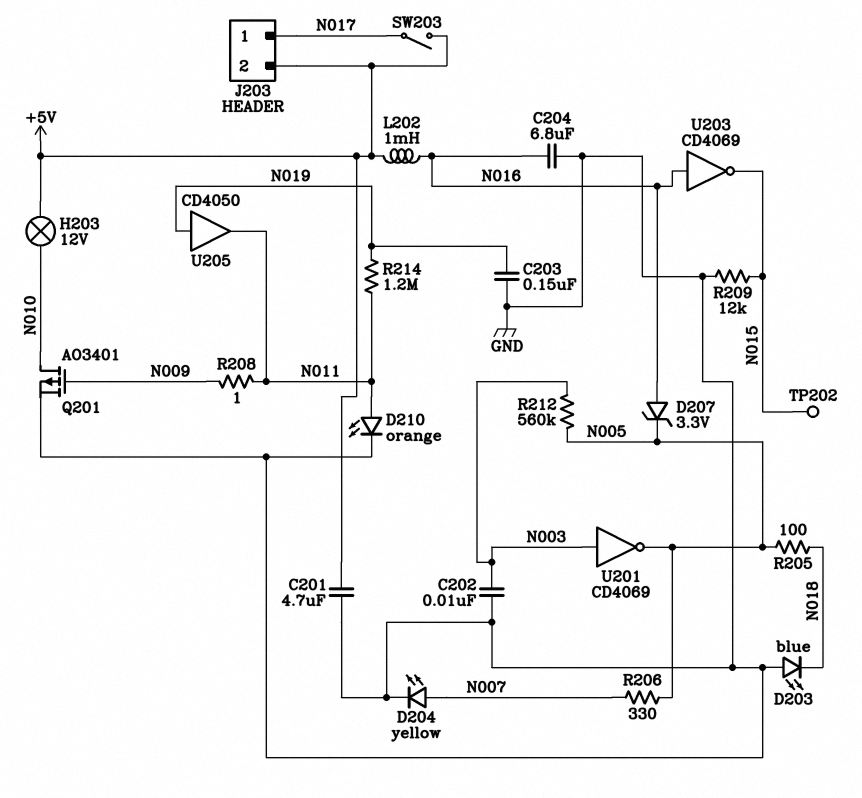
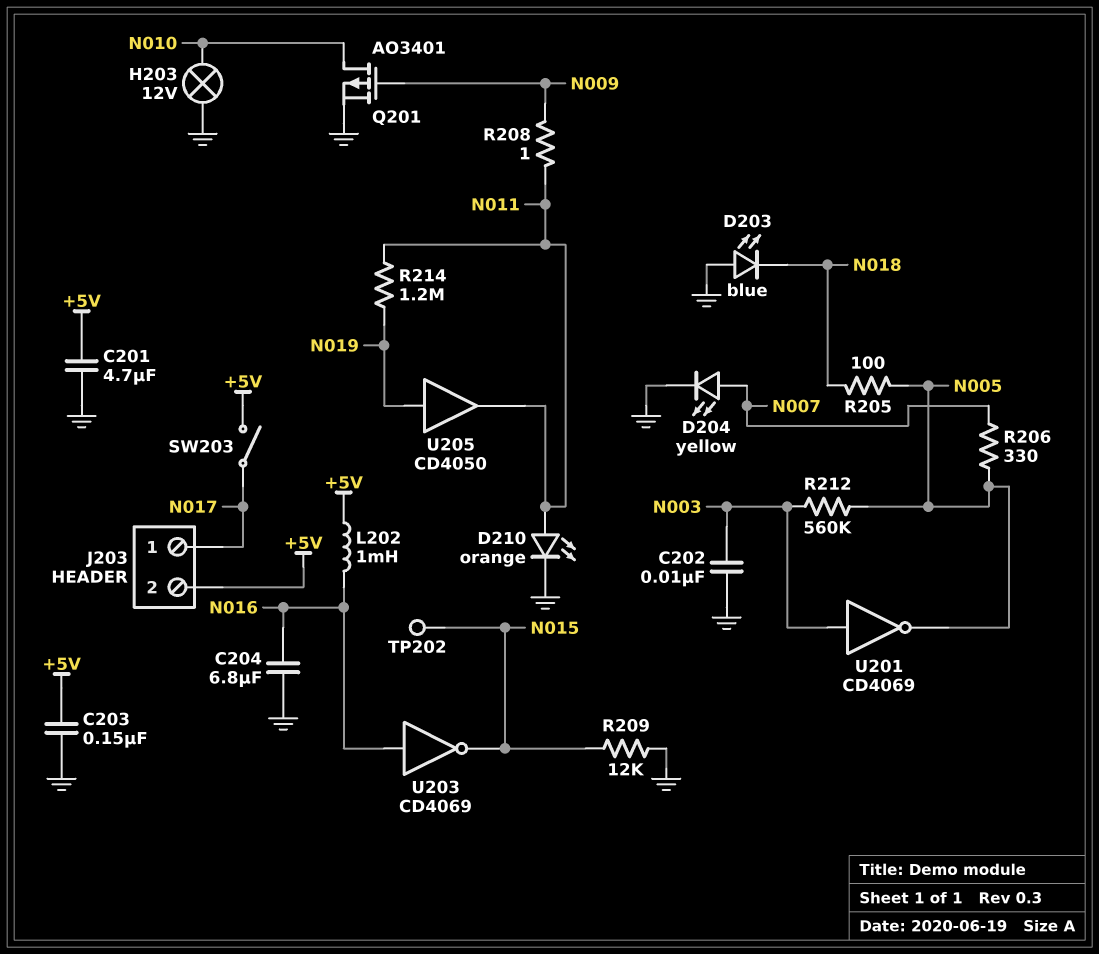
C203: 150nF (GND, N019) -> 150nF (+5V, GND)
D207: zener 3.3V (A N016, K N005) -> none
H203: lamp 12V (+5V, N010) -> lamp 12V (GND, N010)

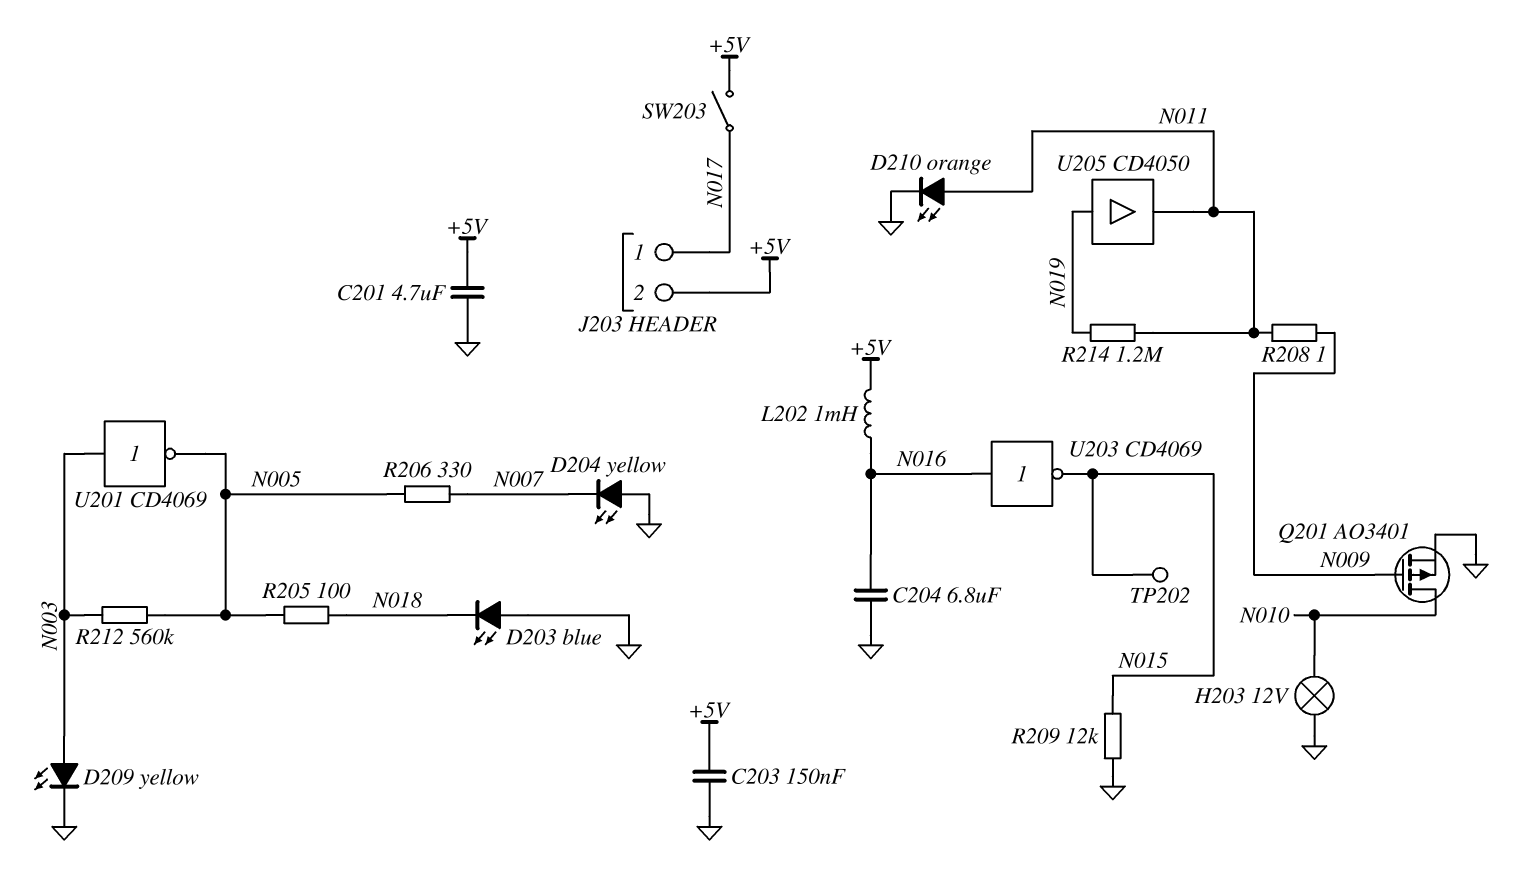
C202: 10nF (GND, N003) -> none
D204: LED yellow (A N007, K GND) -> LED yellow (A GND, K N007)
D209: none -> LED yellow (A N003, K GND)

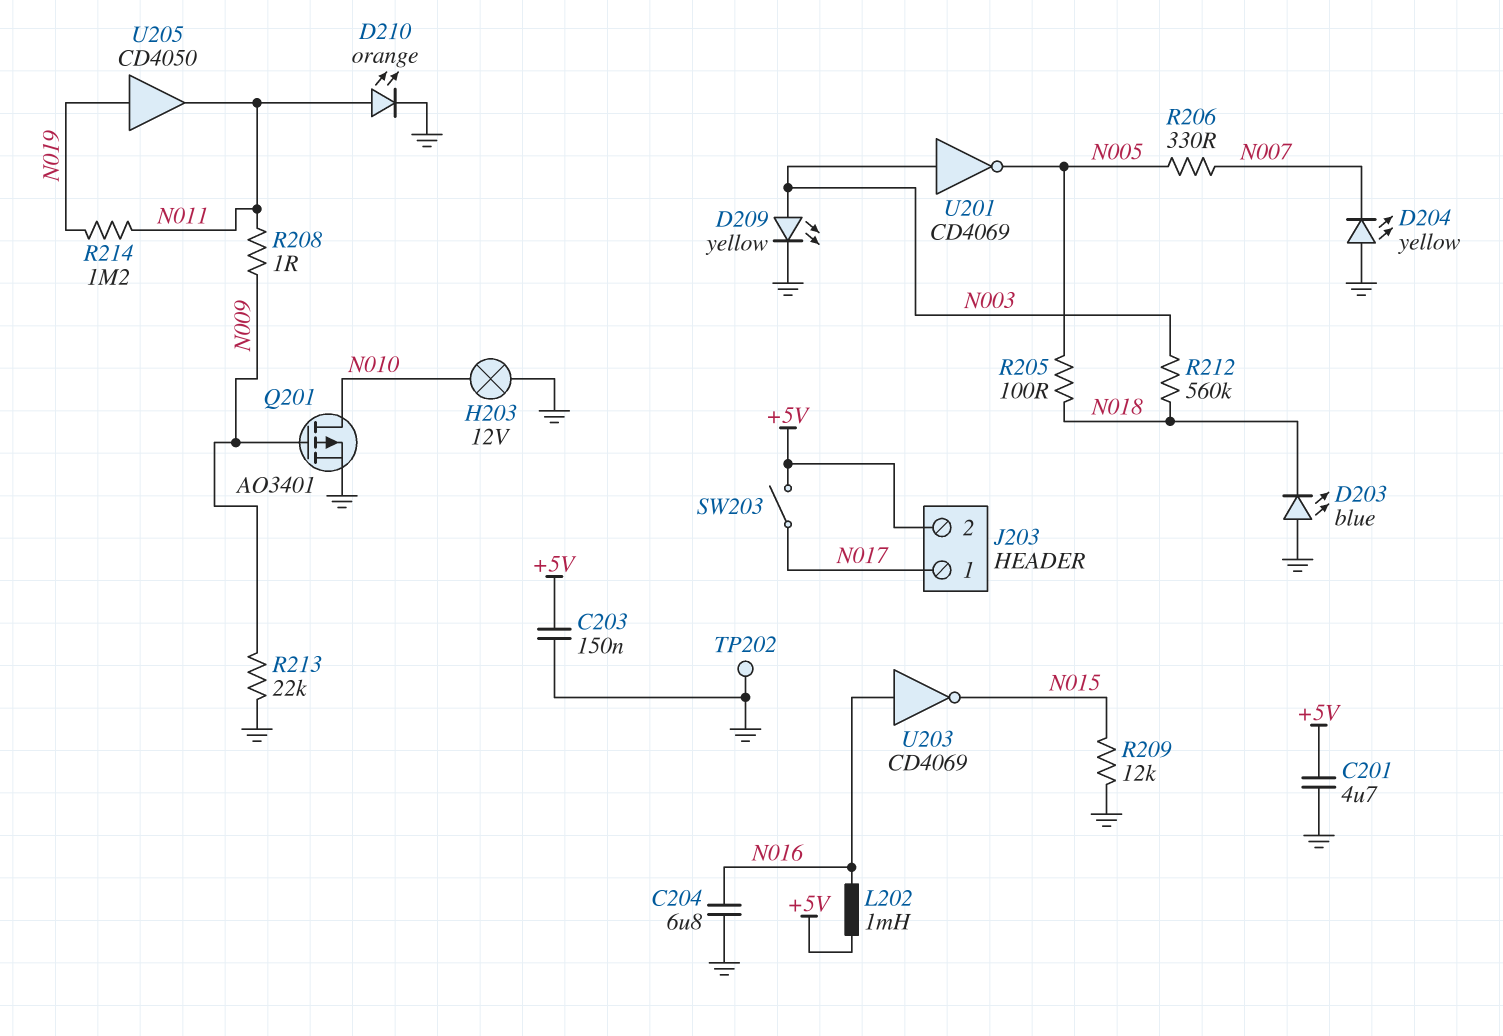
R212: 560k (N003, N005) -> 560k (N003, N018)
R213: none -> 22k (GND, N009)
TP202: test point (N015) -> test point (GND)

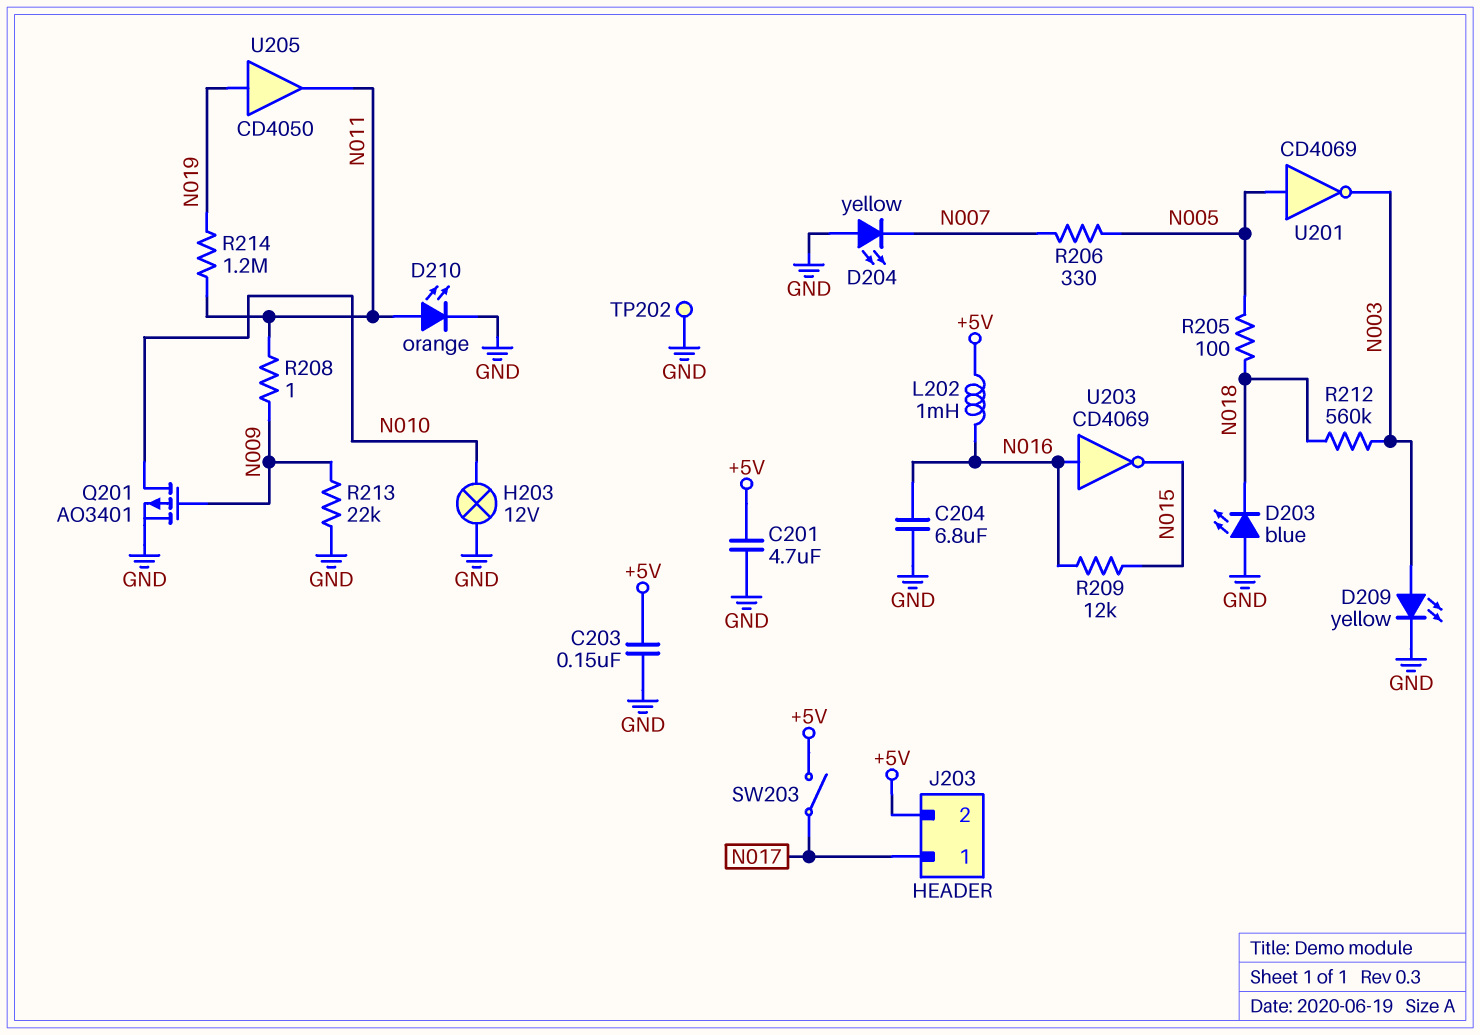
R209: 12k (GND, N015) -> 12k (N015, N016)
U201: NOT CD4069 (in N003, out N005) -> NOT CD4069 (in N005, out N003)

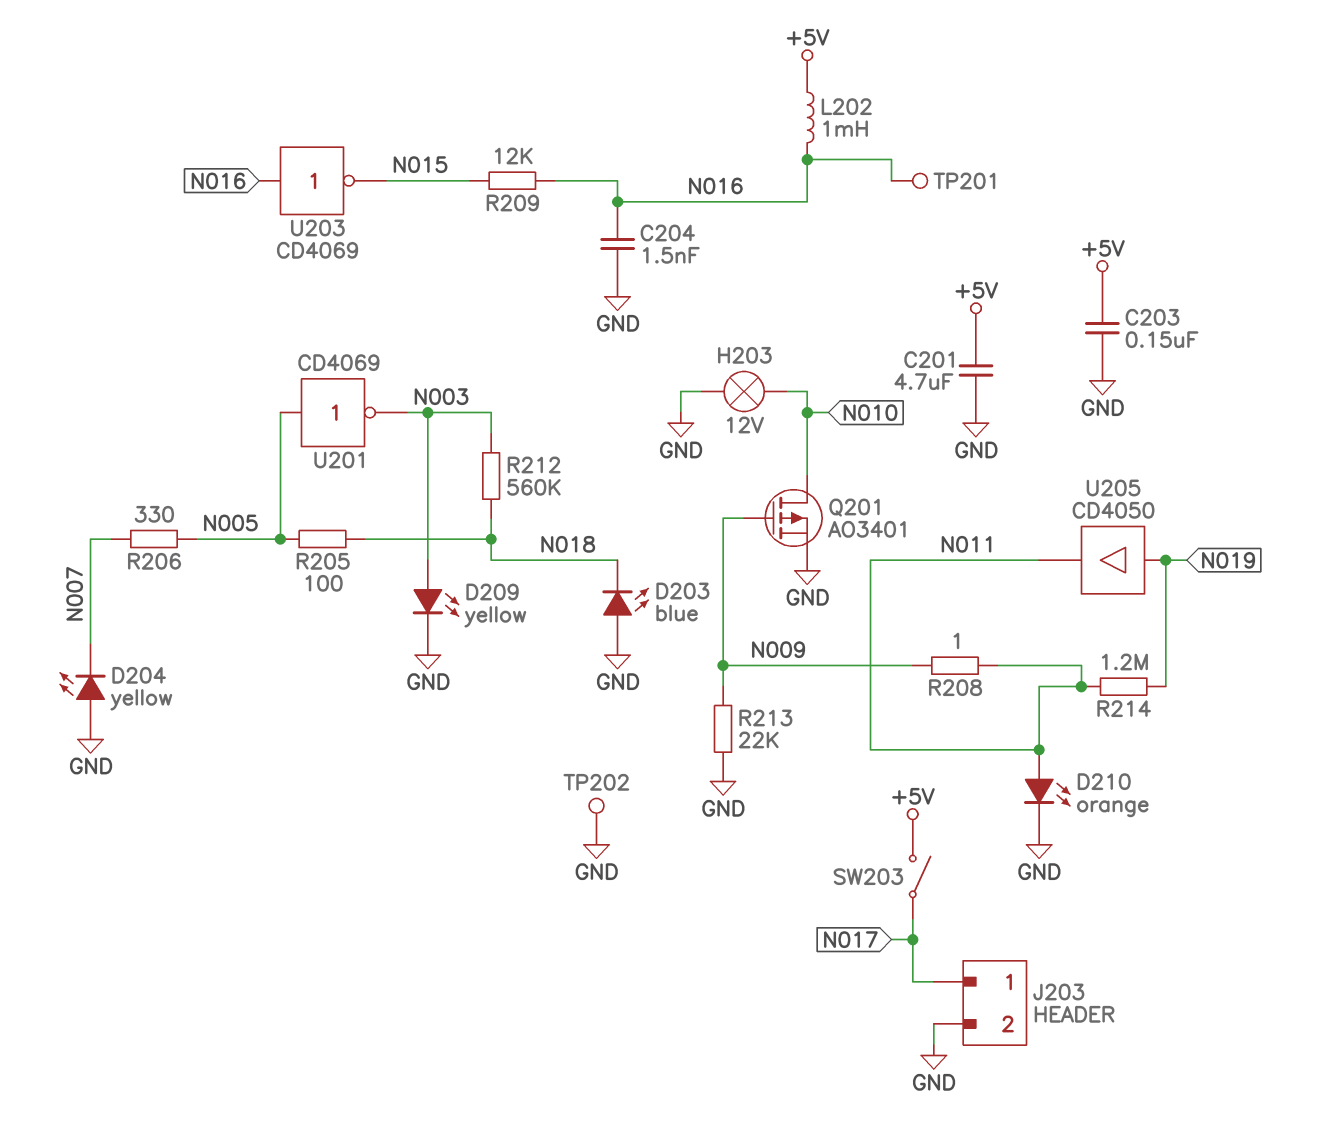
C204: 6.8uF (GND, N016) -> 1.5nF (GND, N016)
J203 pin 2: +5V -> GND
TP201: none -> test point (N016)

